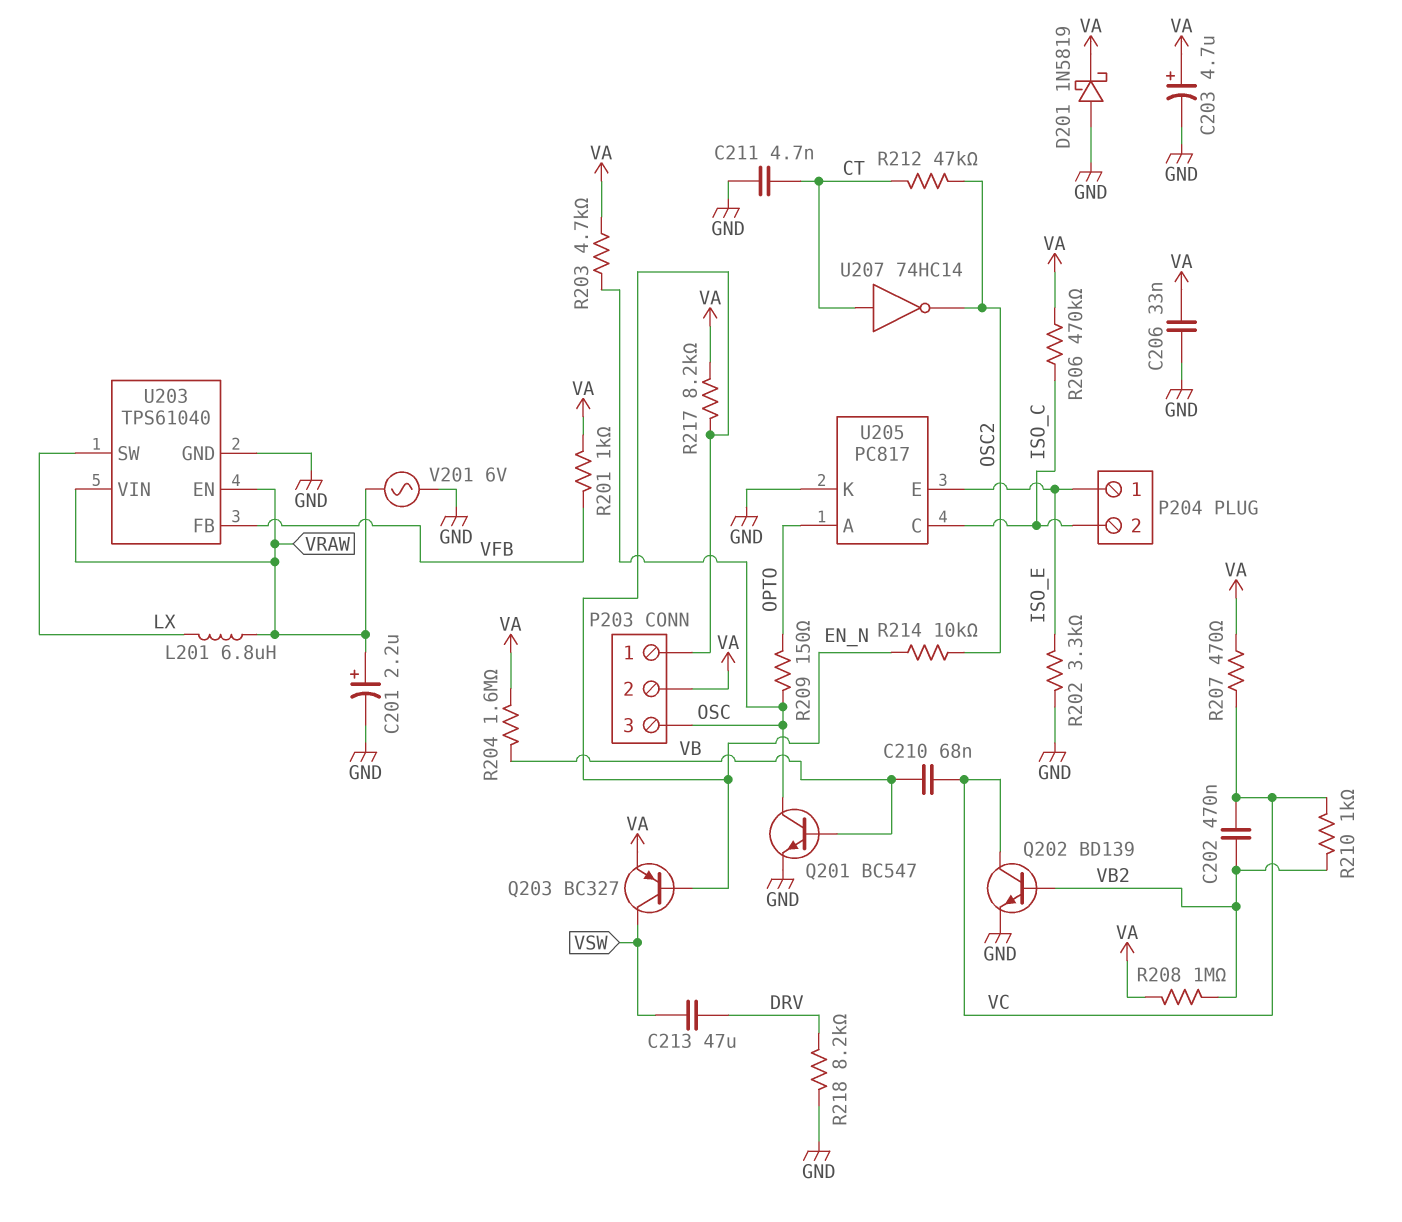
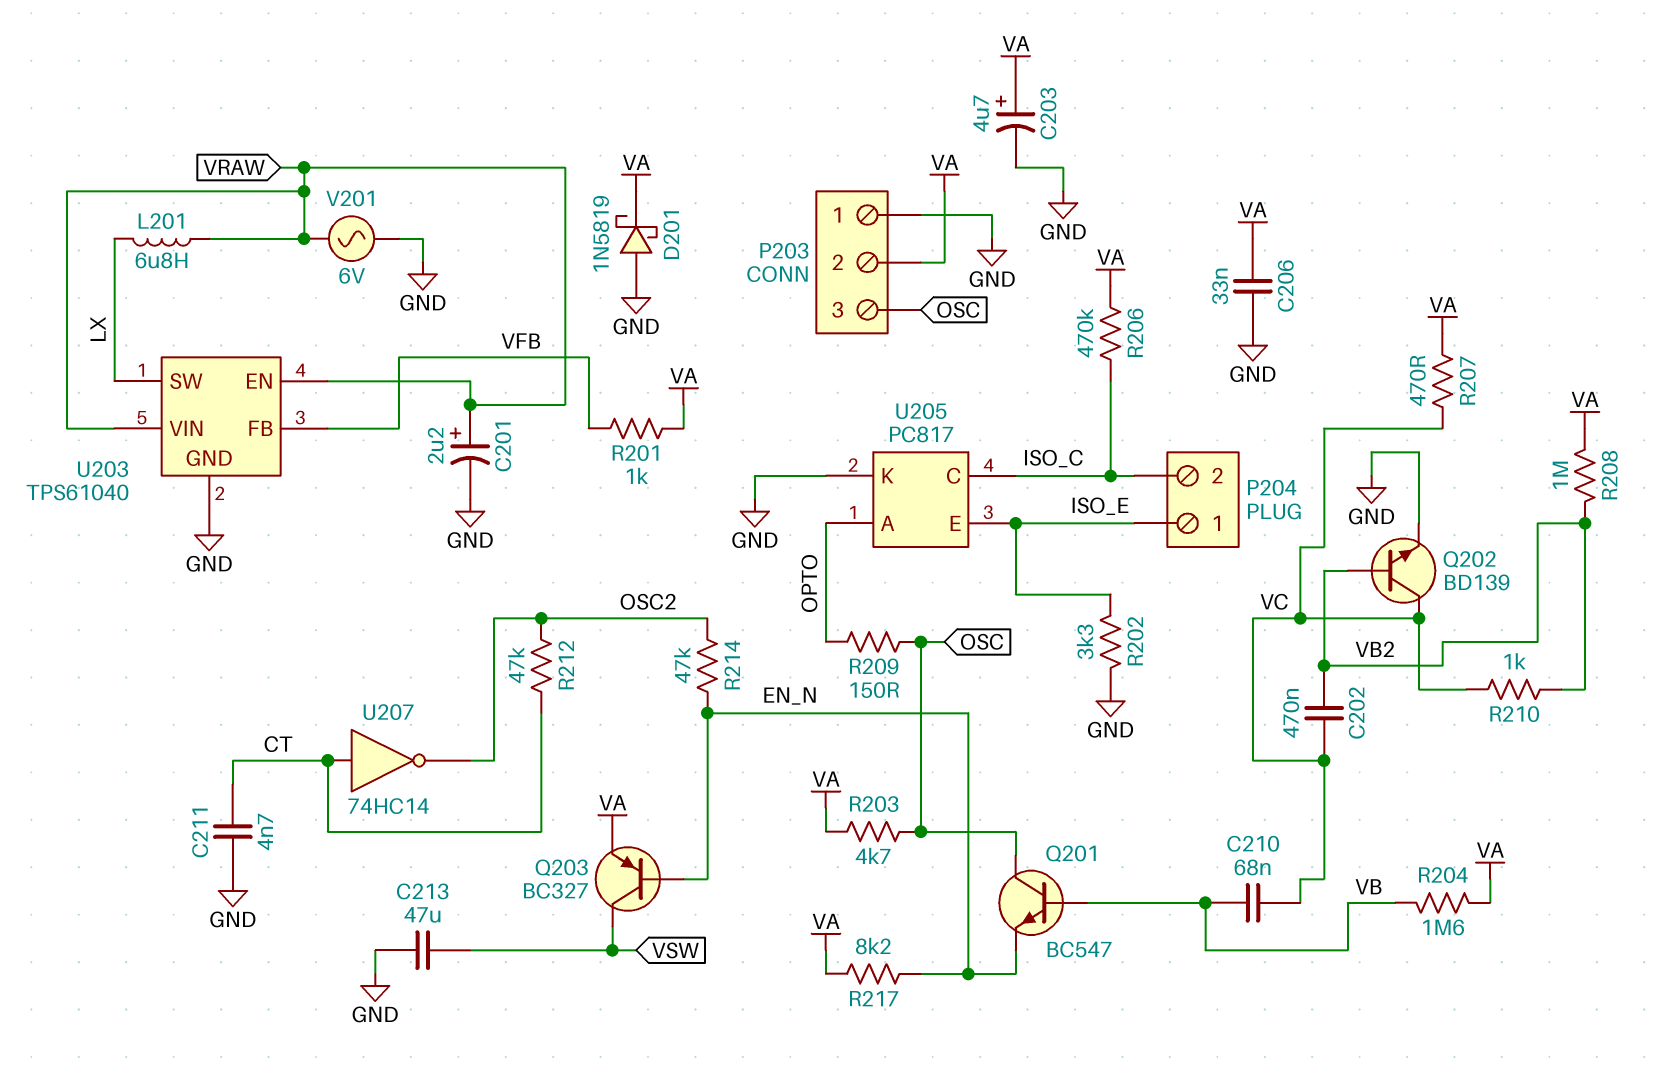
C213: 47uF (DRV, VSW) -> 47uF (GND, VSW)
P203 pin 1: EN_N -> GND
Q201: NPN BC547 (B VB, C OSC, E GND) -> NPN BC547 (B VB, C OSC, E EN_N)
R214: 10k (EN_N, OSC2) -> 47k (EN_N, OSC2)
R218: 8.2k (DRV, GND) -> none

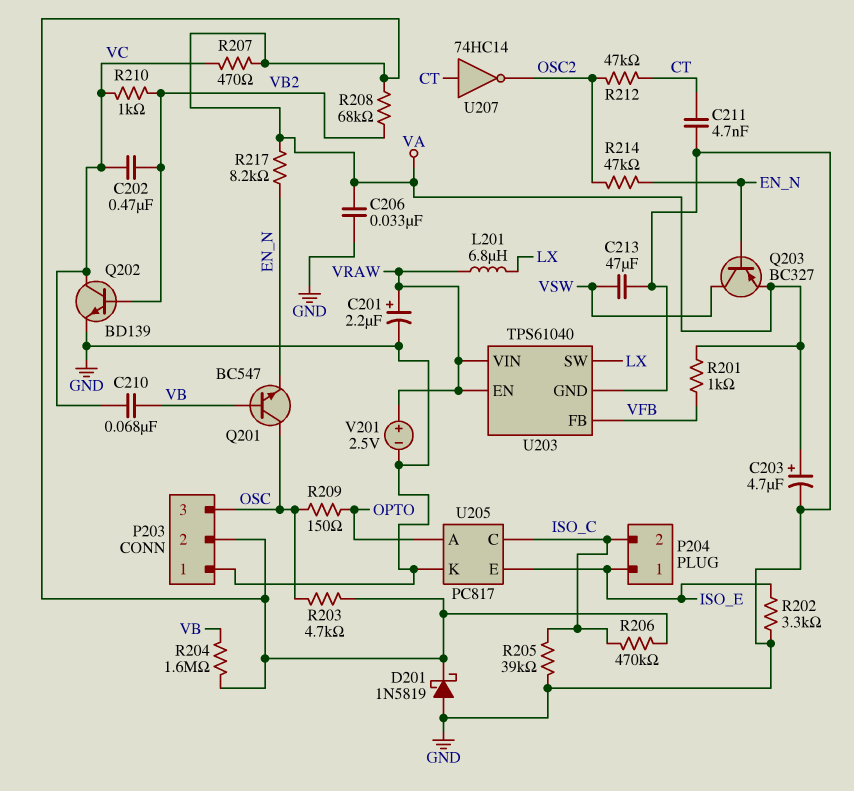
R205: none -> 39k (GND, ISO_C)
R208: 1M (VA, VB2) -> 68k (VA, VB2)
V201: AC 6V (GND, VRAW) -> 2.5V (plus VRAW, minus GND)

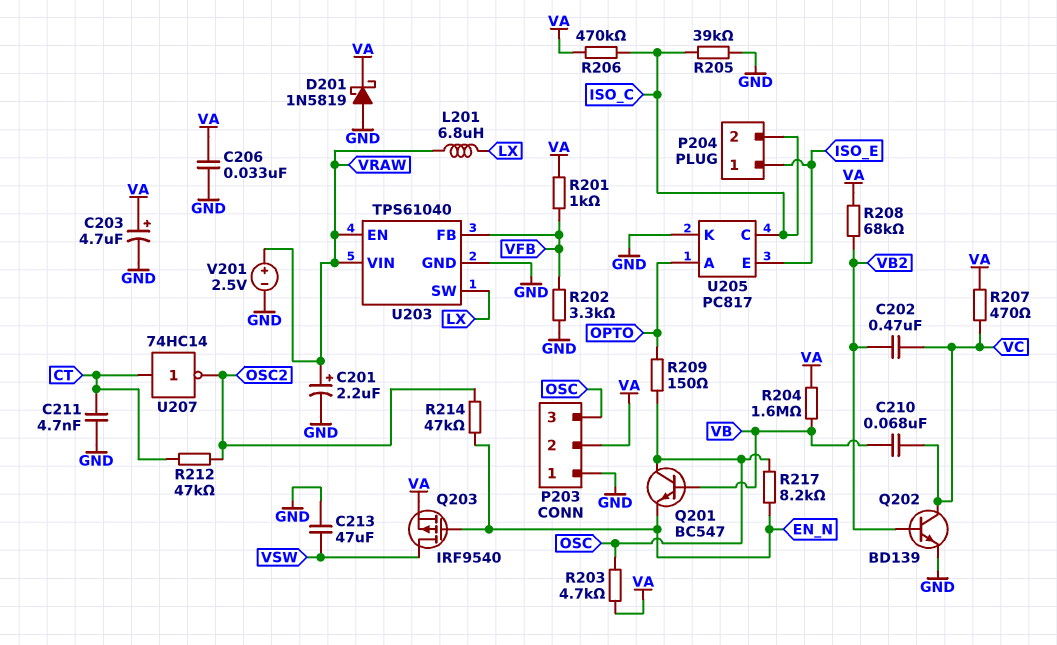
Q203: PNP BC327 (B EN_N, C VSW, E VA) -> PMOS IRF9540 (G EN_N, D VSW, S VA)
R202: 3.3k (GND, ISO_E) -> 3.3k (GND, VFB)
R210: 1k (VB2, VC) -> none
R217: 8.2k (EN_N, VA) -> 8.2k (EN_N, OSC)

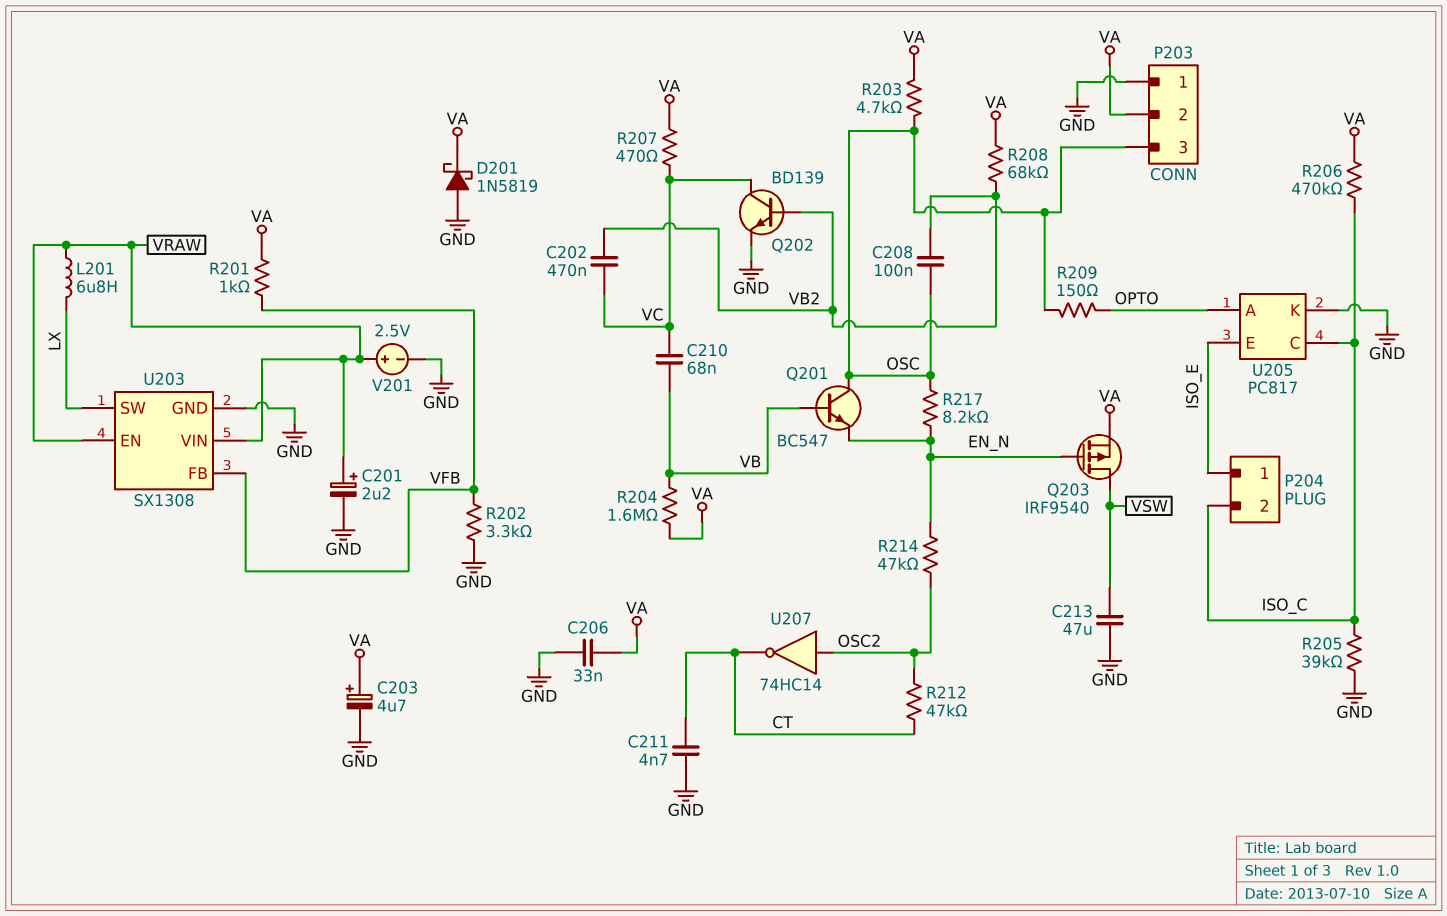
C208: none -> 100nF (OSC, VB2)
U203: TPS61040 -> SX1308
U207: NOT 74HC14 (in CT, out OSC2) -> NOT 74HC14 (in OSC2, out CT)

